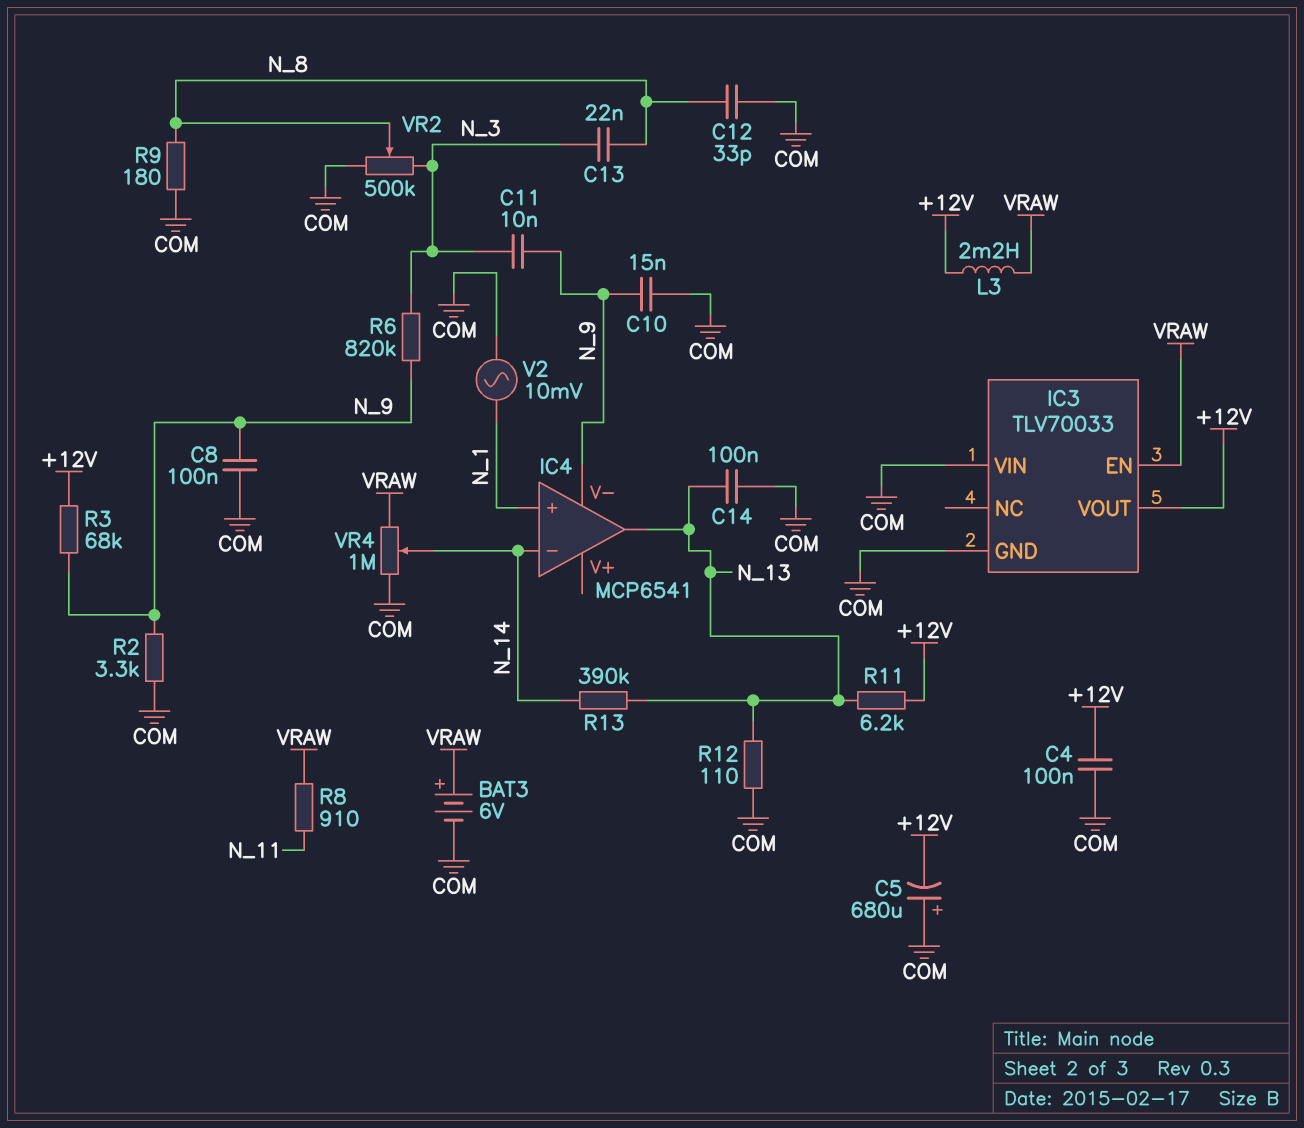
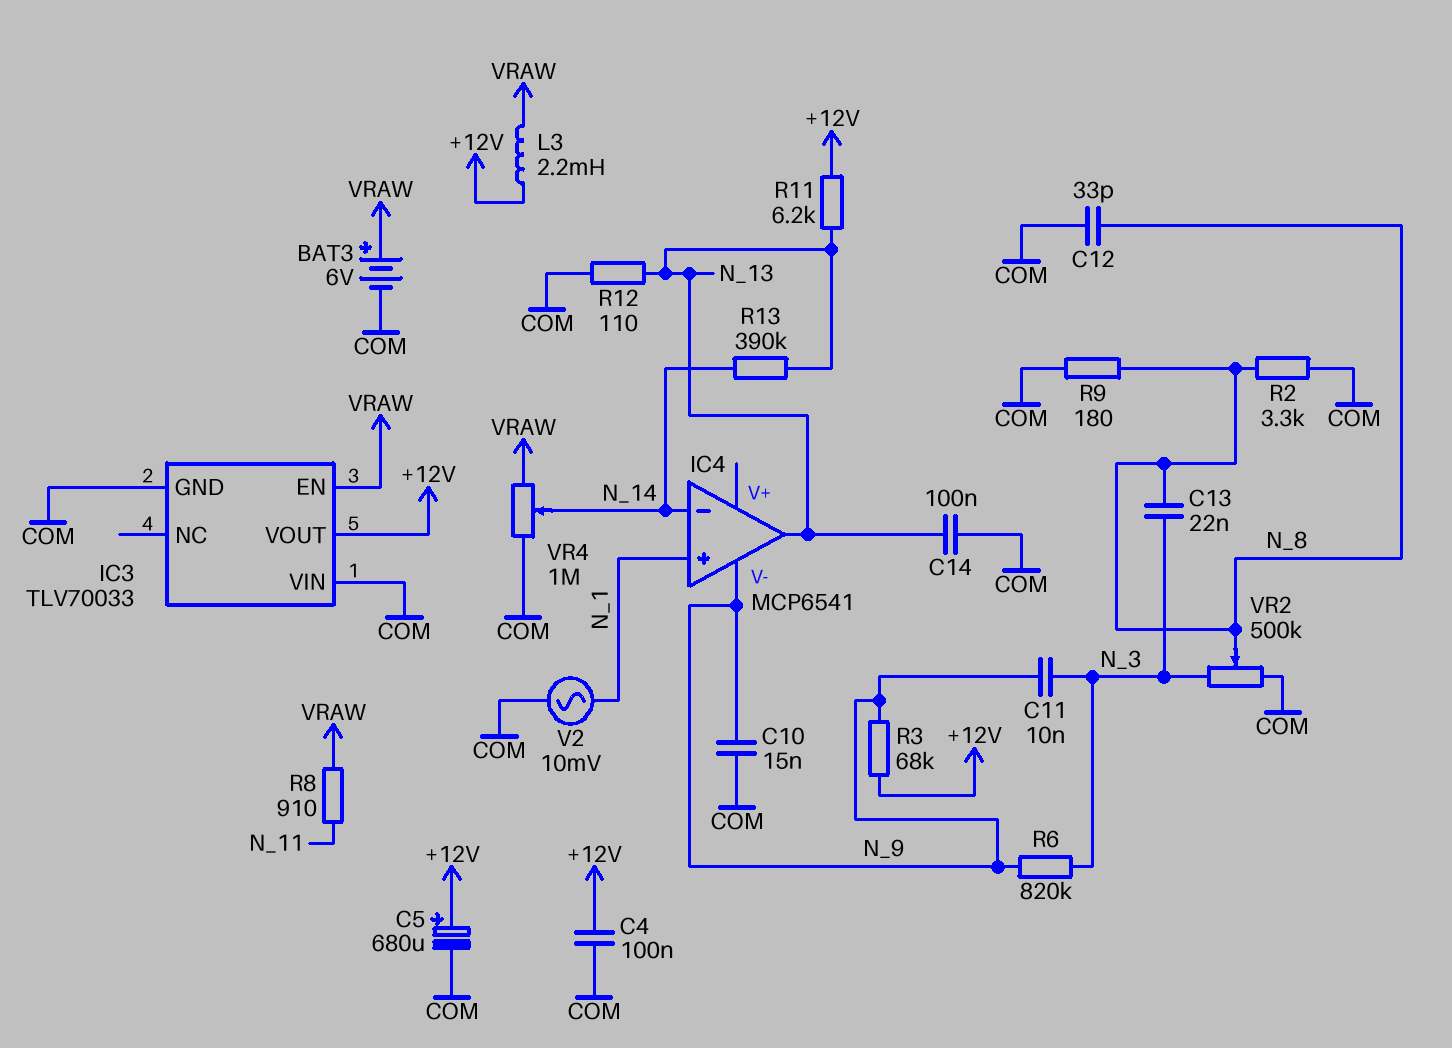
C5: 680uF (plus COM, minus +12V) -> 680uF (plus +12V, minus COM)
C8: 100nF (COM, N_9) -> none
R2: 3.3k (COM, N_9) -> 3.3k (COM, N_8)

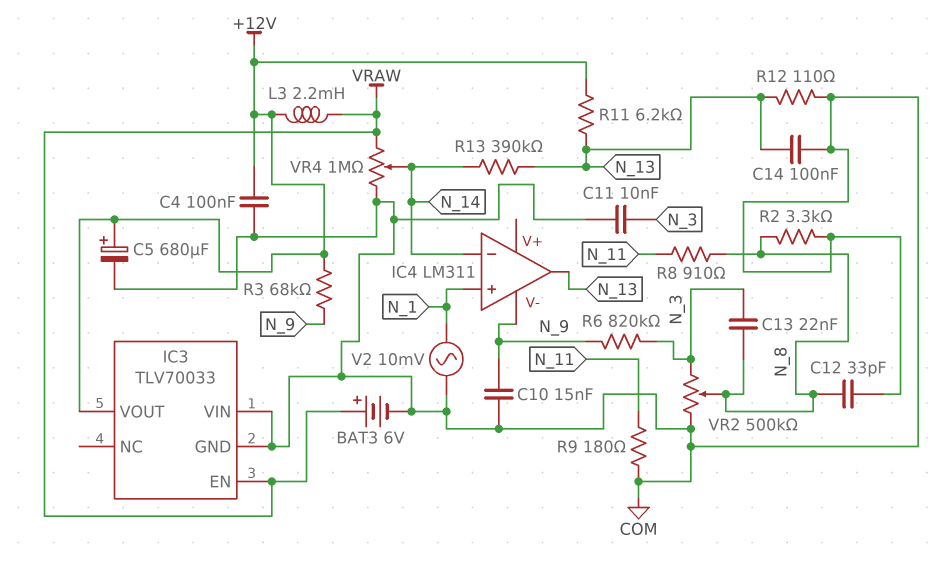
C11: 10nF (N_3, N_9) -> 10nF (COM, N_3)
IC4: MCP6541 -> LM311
R8: 910 (N_11, VRAW) -> 910 (N_8, N_11)
R9: 180 (COM, N_8) -> 180 (COM, N_11)

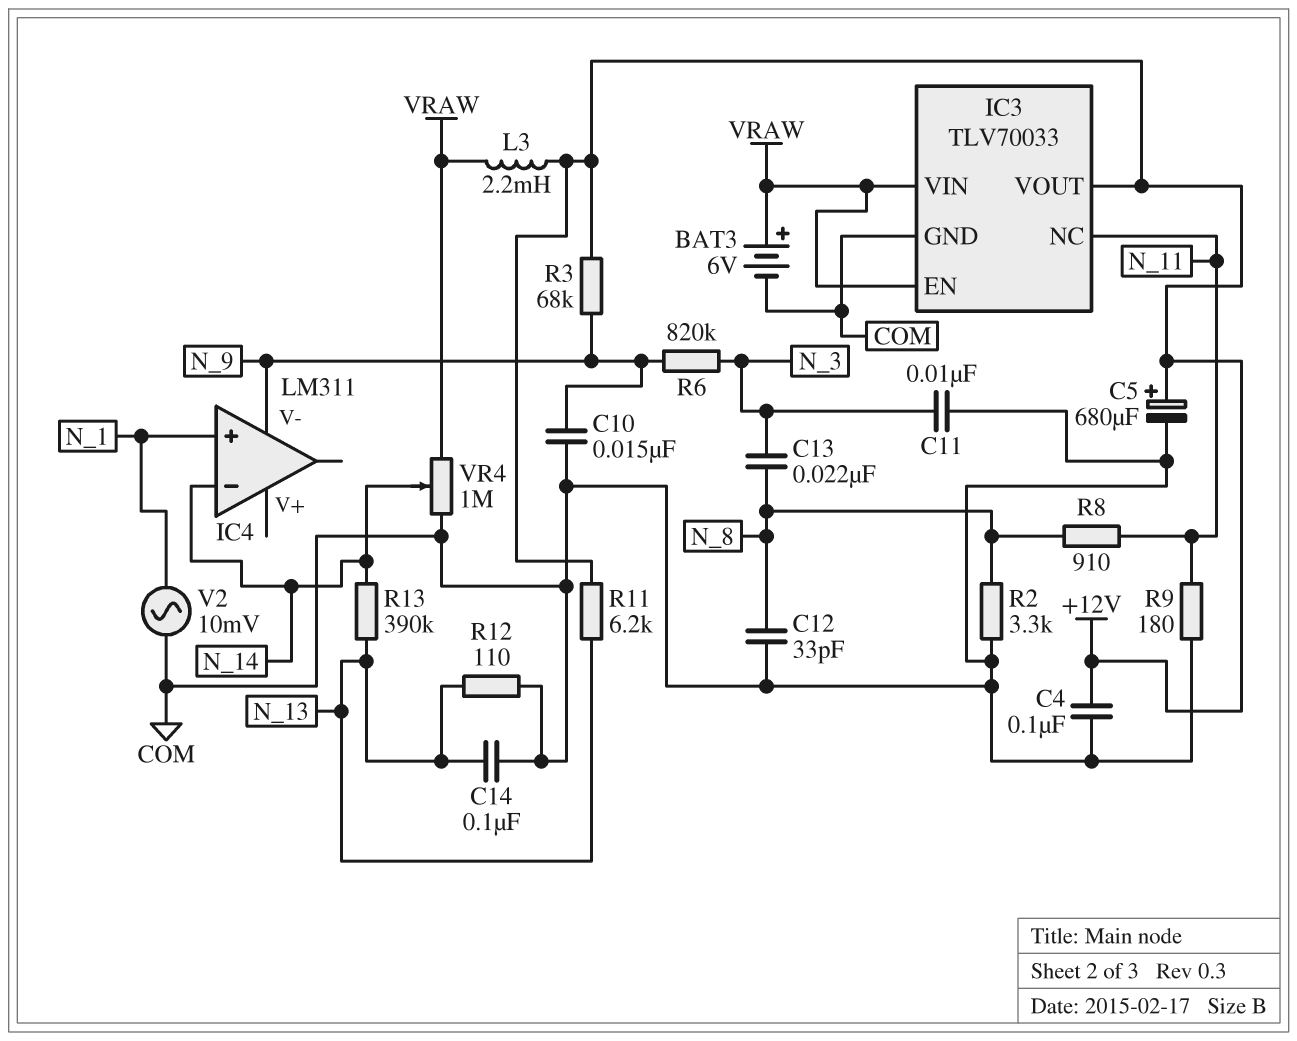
IC3 pin NC: none -> N_11
IC3 pin VIN: COM -> VRAW
IC4 pin out: N_13 -> none
VR2: 500k (COM, N_3, wiper N_8) -> none

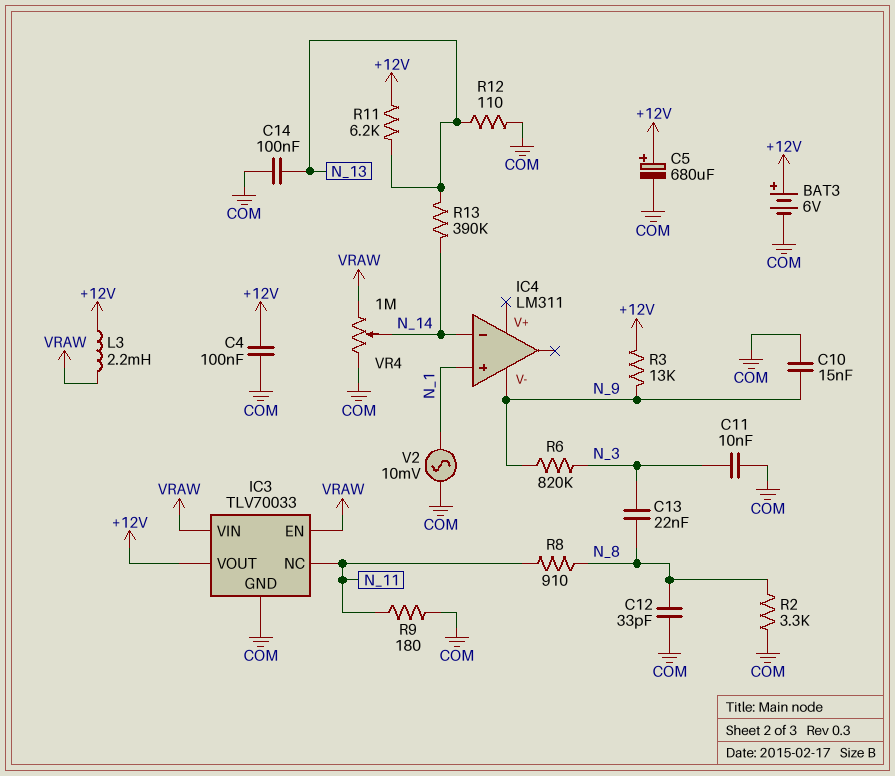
BAT3: 6V (plus VRAW, minus COM) -> 6V (plus +12V, minus COM)
R3: 68k (+12V, N_9) -> 13k (+12V, N_9)

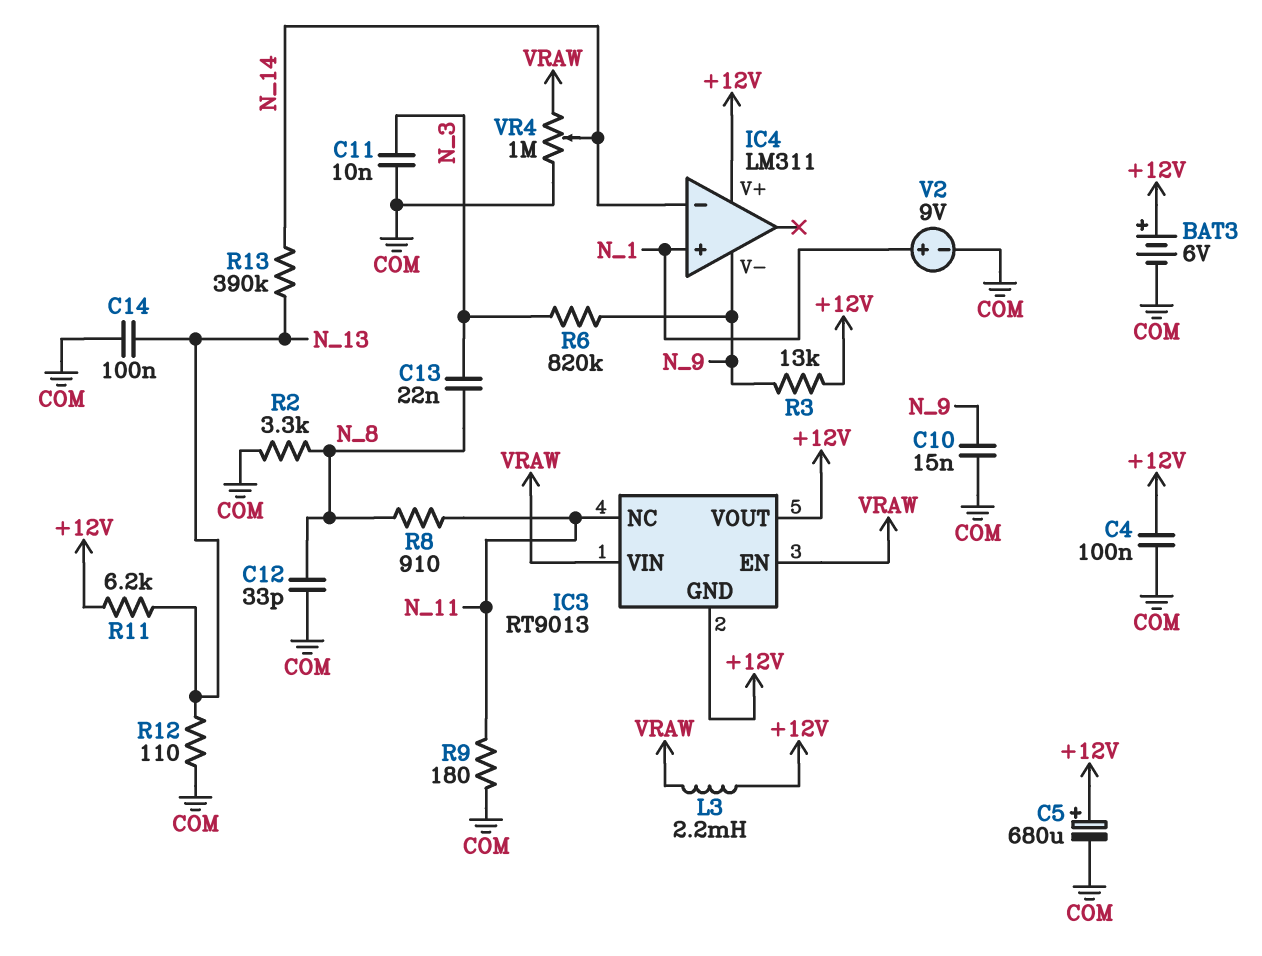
IC3: TLV70033 -> RT9013
IC3 pin GND: COM -> +12V
IC4 pin V+: none -> +12V
V2: AC 10mV (COM, N_1) -> 9V (plus N_1, minus COM)

